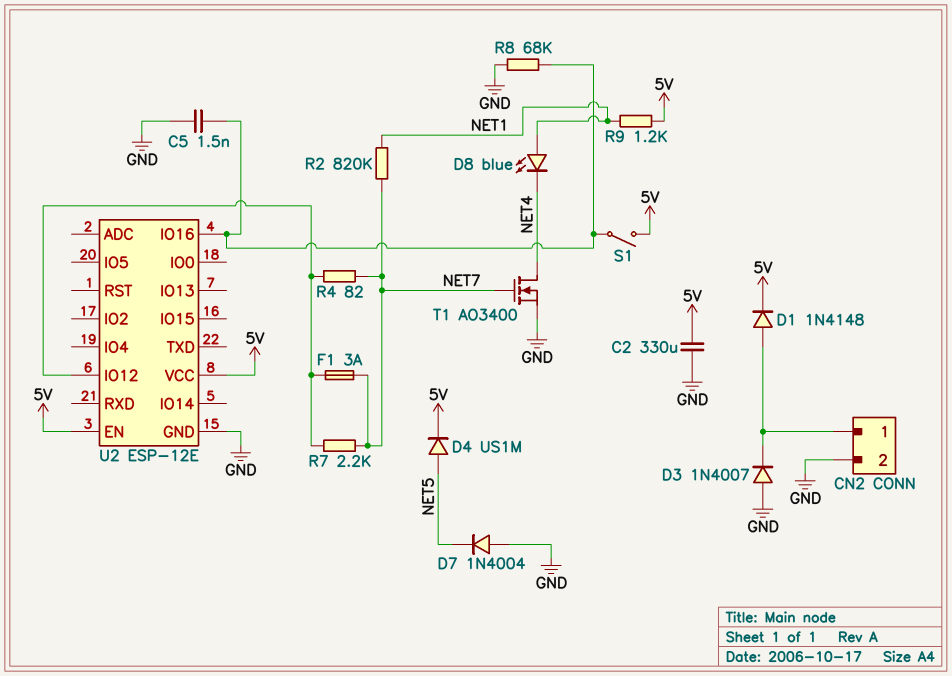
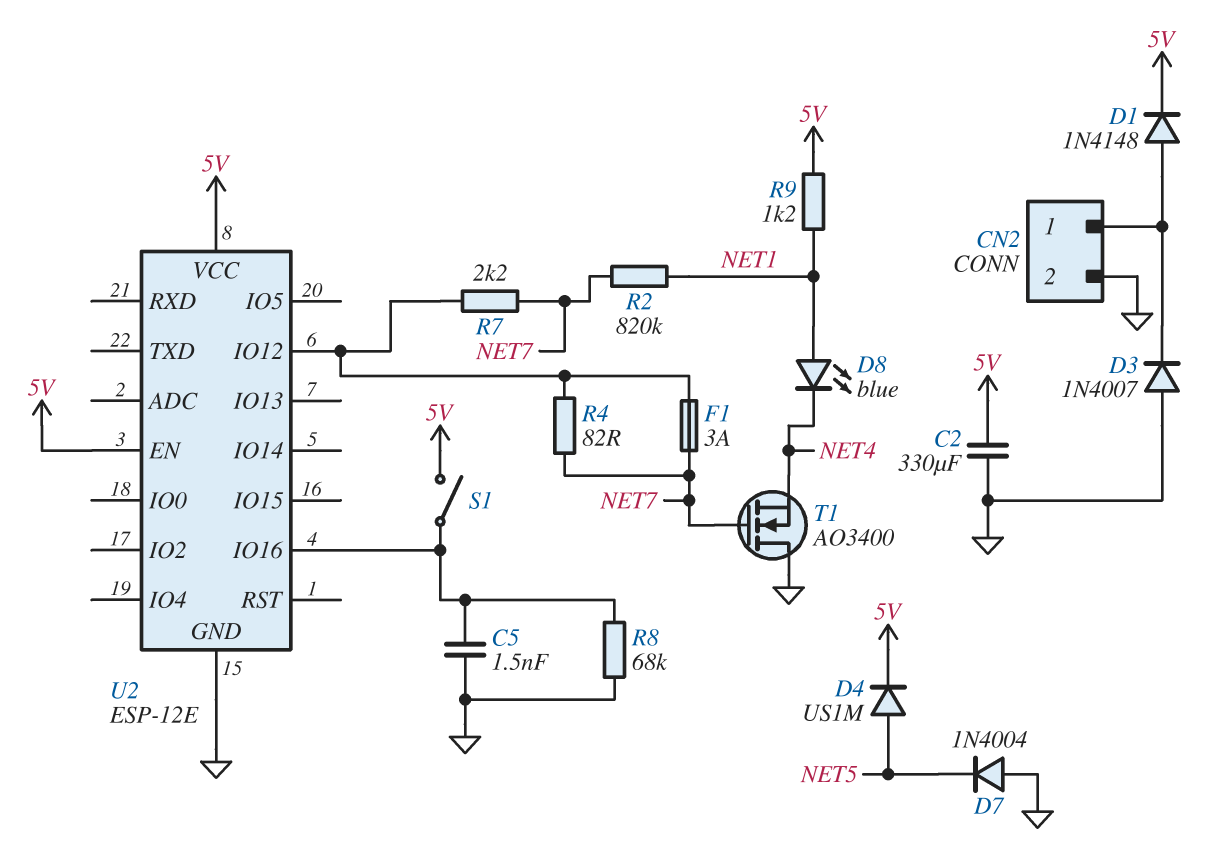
T1: NMOS AO3400 (G NET7, D NET4, S GND) -> NMOS AO3400 (G NET7, D GND, S NET4)

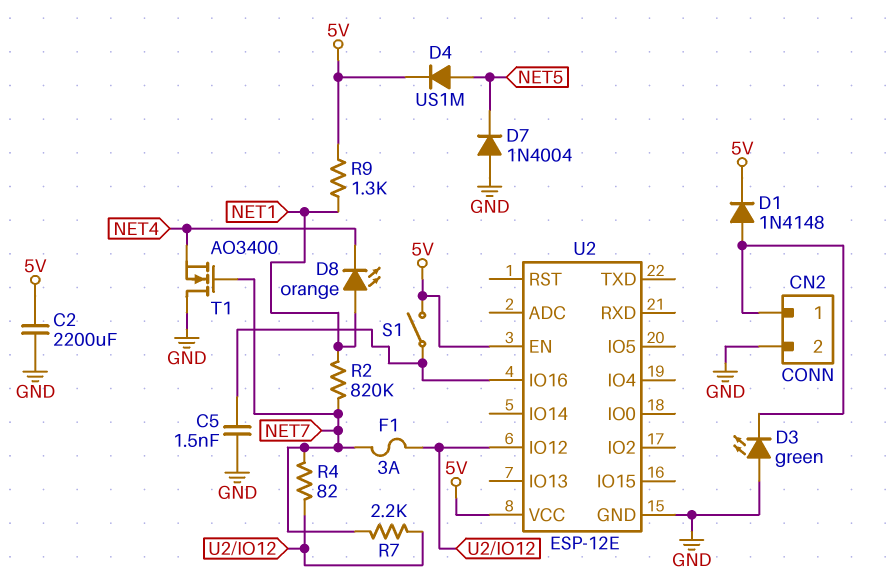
C2: 330uF (5V, GND) -> 2200uF (5V, GND)
D3: diode 1N4007 (A GND, K CN2/1) -> LED green (A GND, K CN2/1)
D8: LED blue (A NET1, K NET4) -> LED orange (A NET1, K NET4)
R8: 68k (GND, U2/IO16) -> none
R9: 1.2k (5V, NET1) -> 1.3k (5V, NET1)

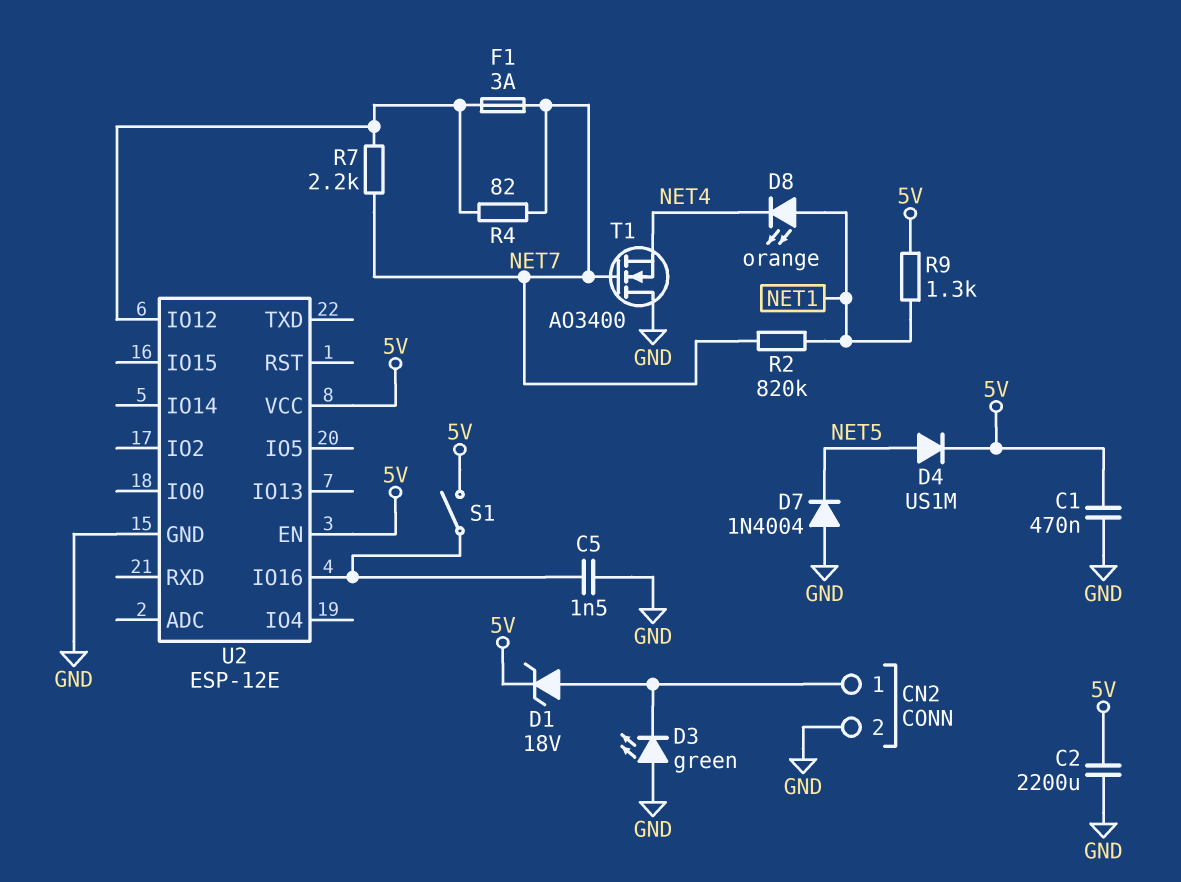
C1: none -> 470nF (5V, GND)
D1: diode 1N4148 (A CN2/1, K 5V) -> zener 18V (A CN2/1, K 5V)

